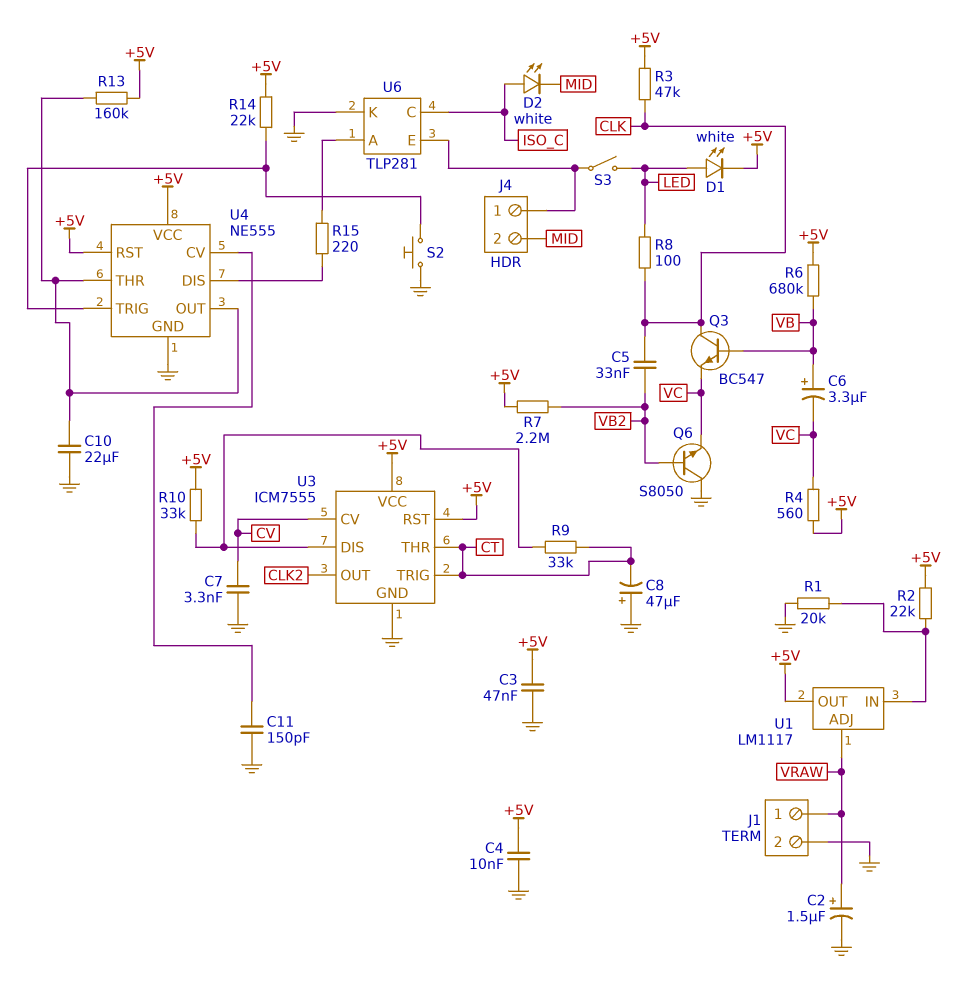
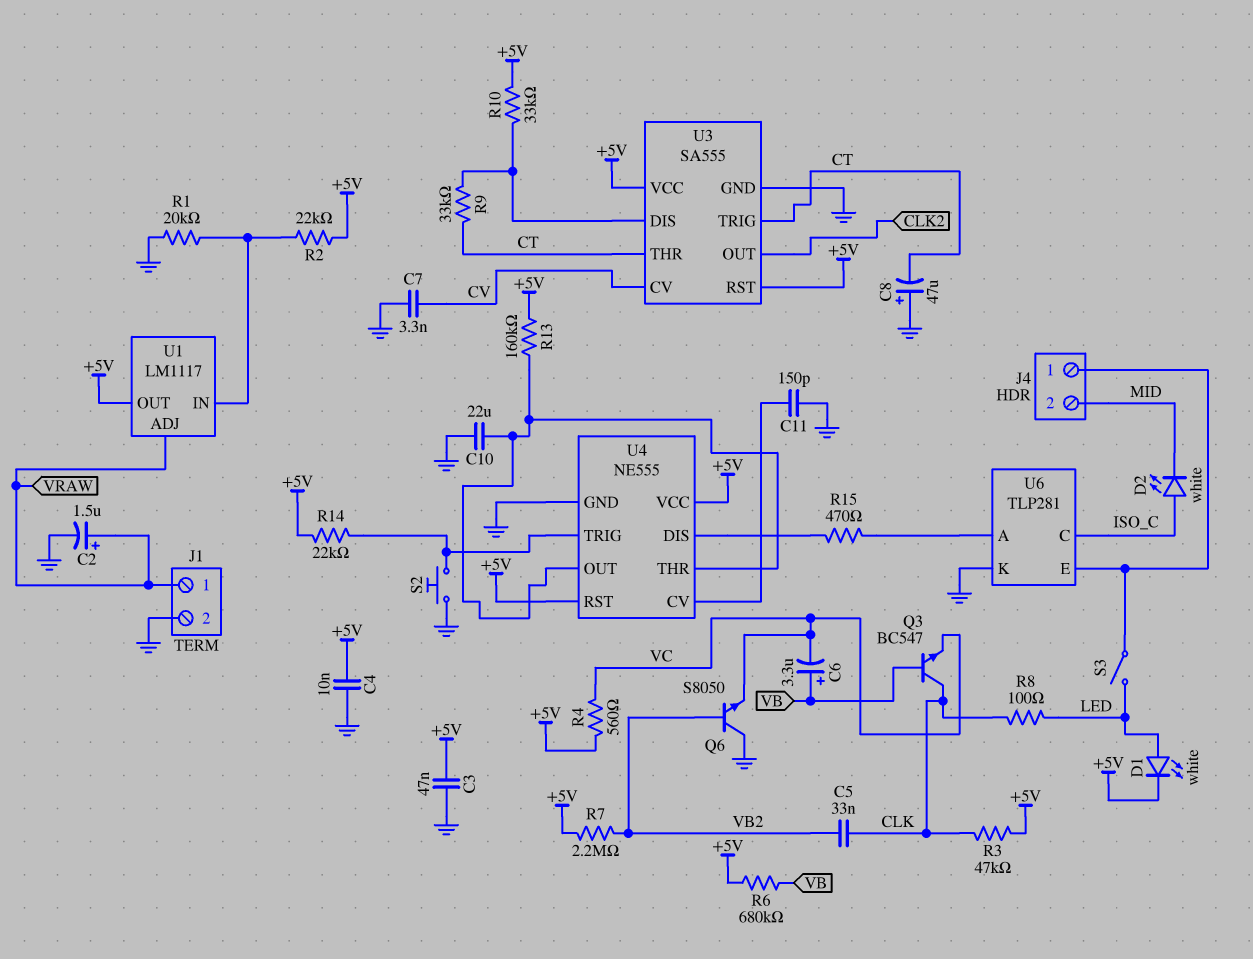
R15: 220 (U4/DIS, U6/A) -> 470 (U4/DIS, U6/A)
U3: ICM7555 -> SA555

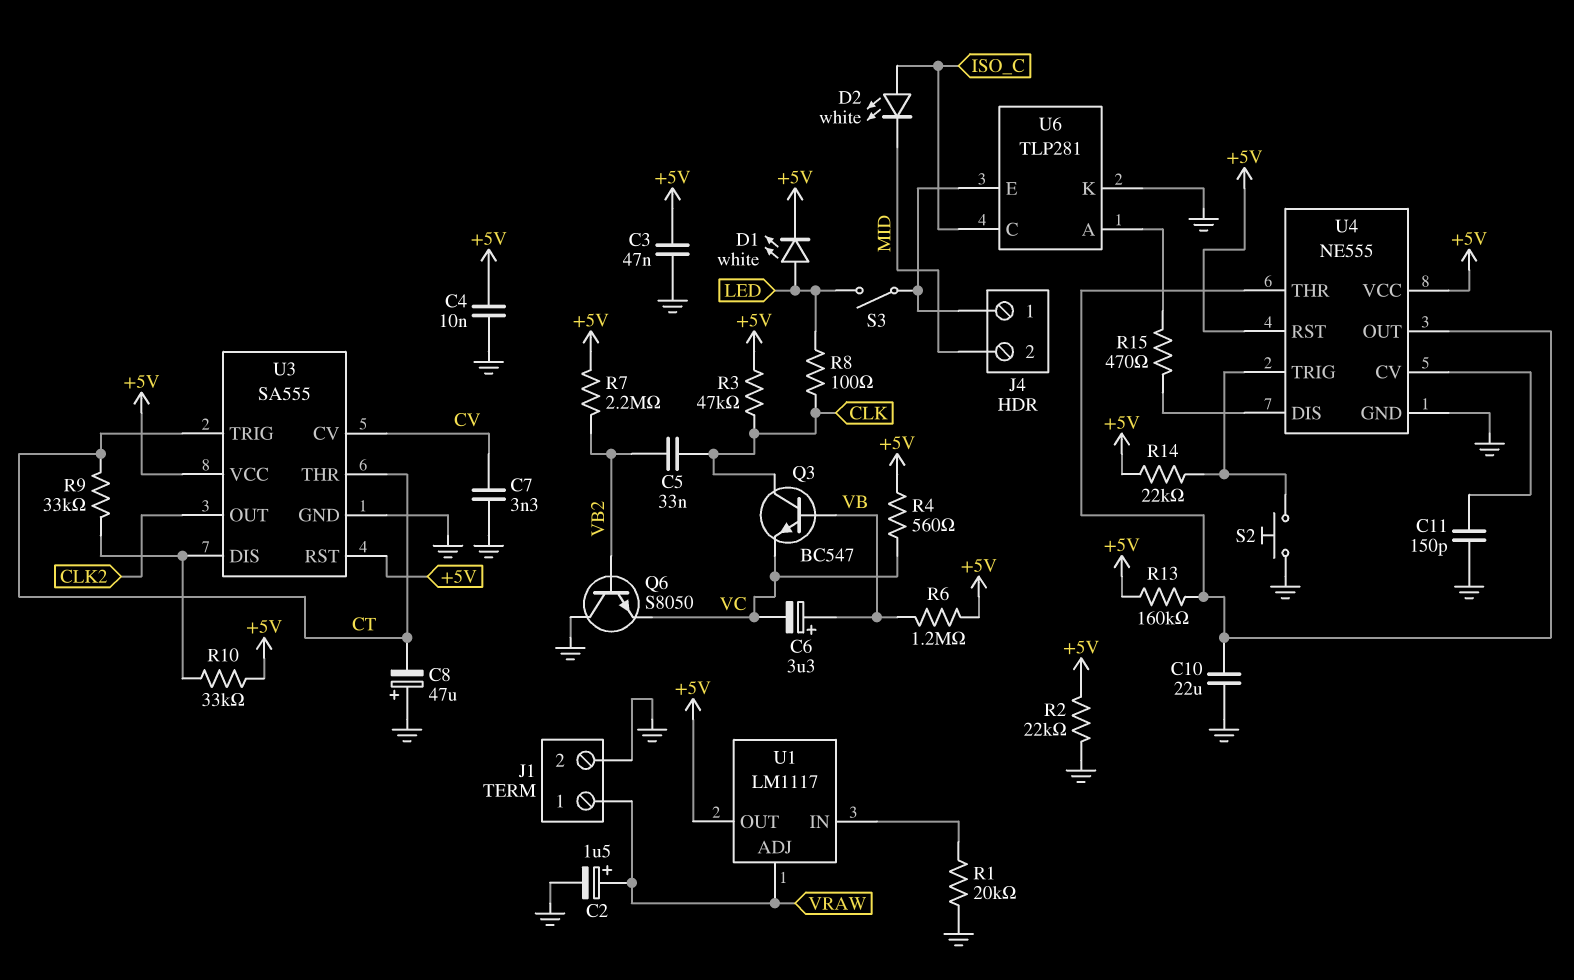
R2: 22k (+5V, U1/IN) -> 22k (+5V, GND)
R6: 680k (+5V, VB) -> 1.2M (+5V, VB)

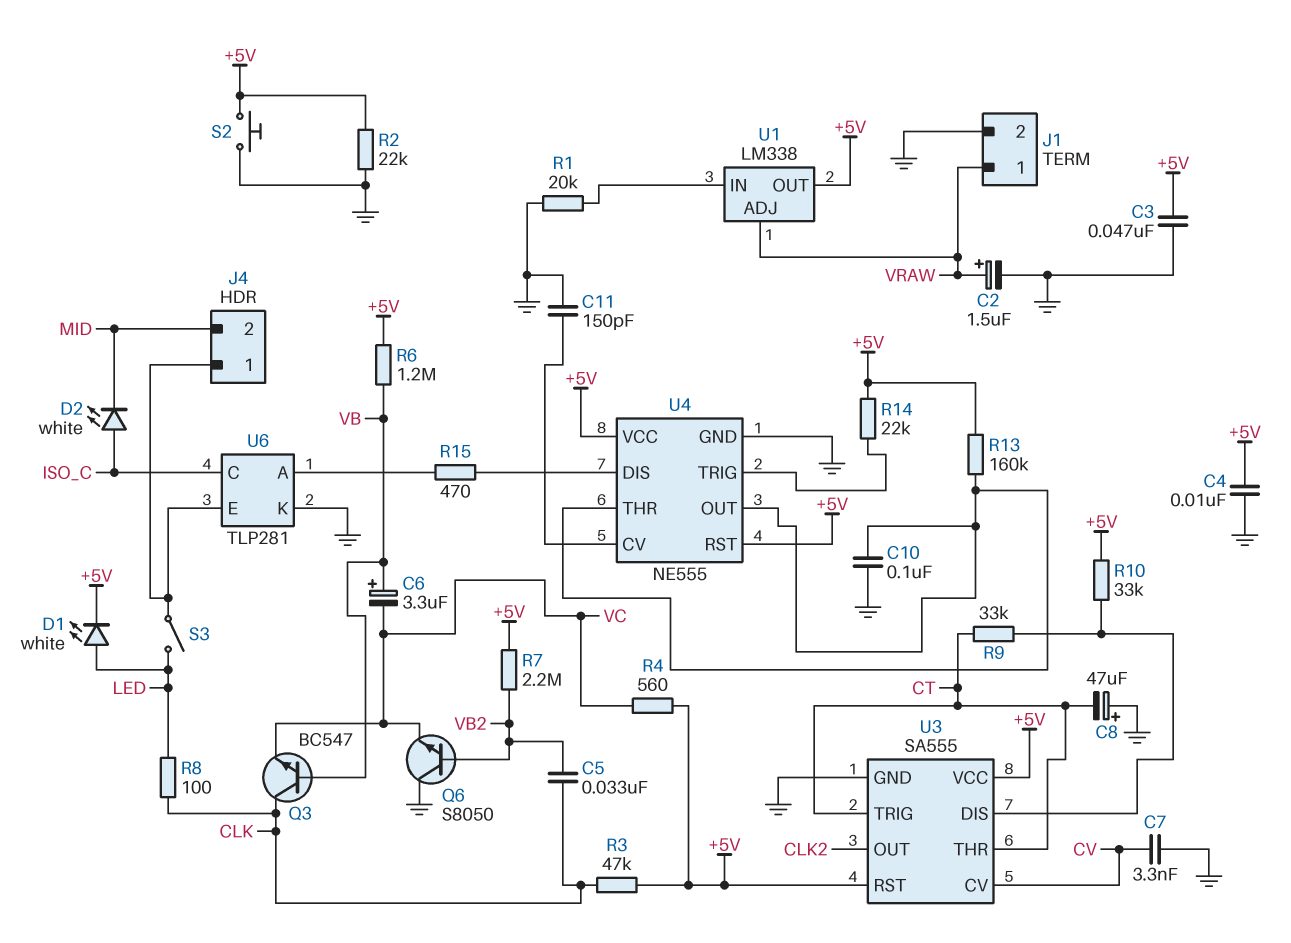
C10: 22uF (GND, U4/OUT) -> 100nF (GND, U4/OUT)
S2: button (GND, U4/TRIG) -> button (+5V, GND)
U1: LM1117 -> LM338

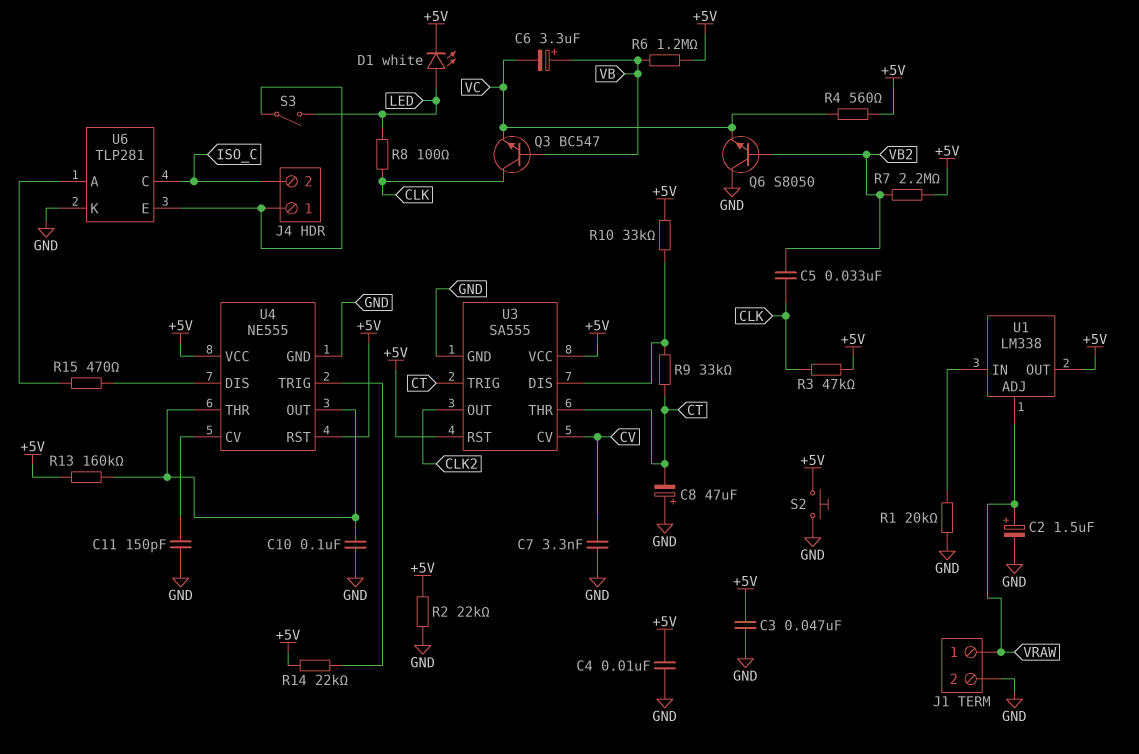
D2: LED white (A ISO_C, K MID) -> none
J4 pin 2: MID -> ISO_C

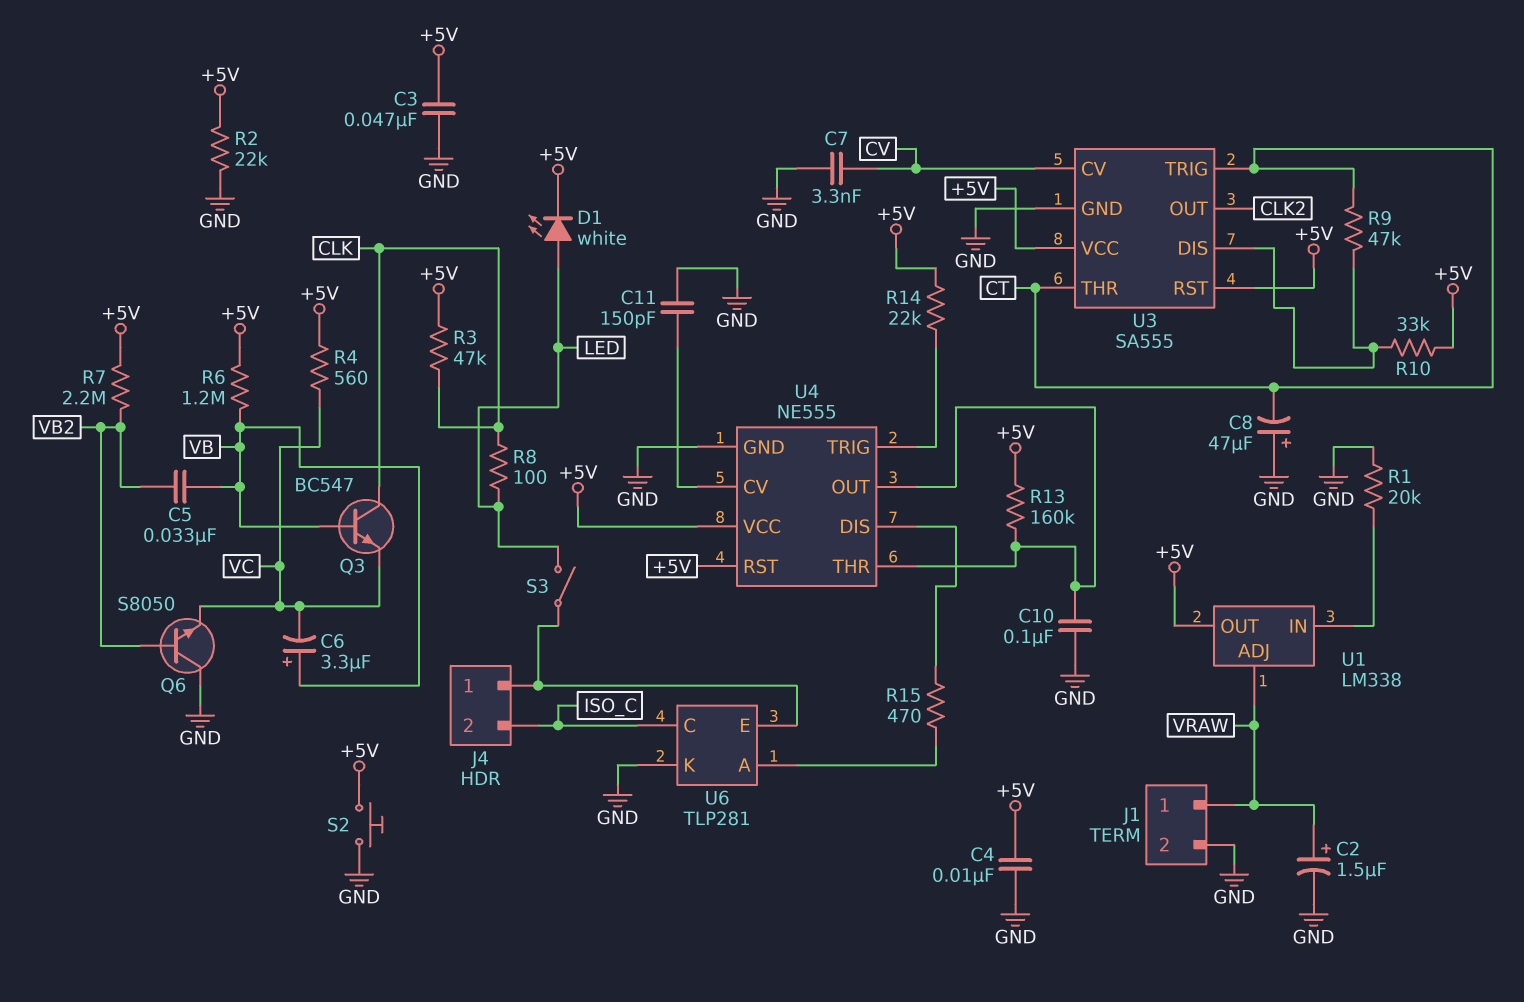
C5: 33nF (CLK, VB2) -> 33nF (VB, VB2)
R9: 33k (CT, U3/DIS) -> 47k (CT, U3/DIS)

